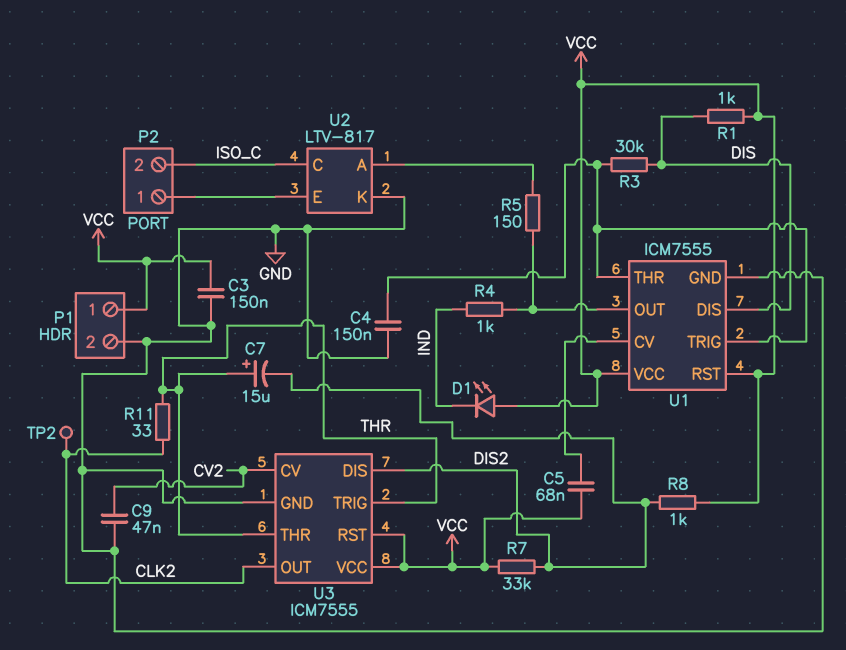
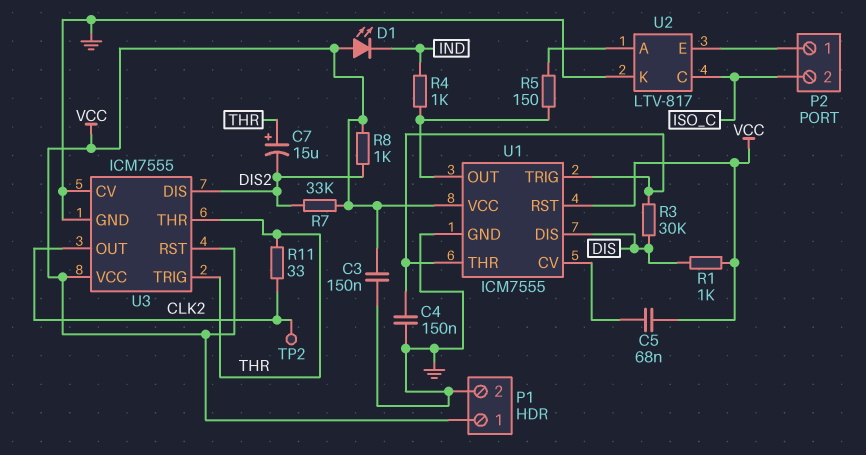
C9: 47nF (CV2, GND) -> none
U3 pin CV: CV2 -> GND

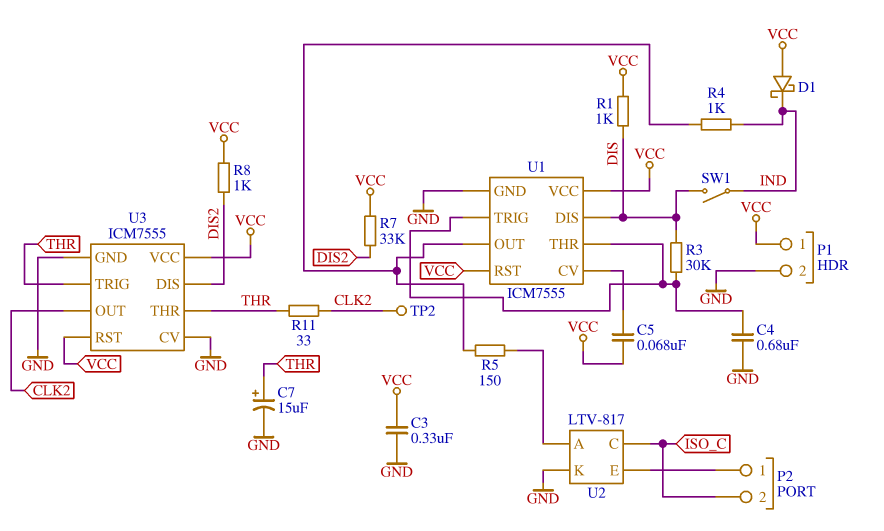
C3: 150nF (GND, VCC) -> 330nF (GND, VCC)
C4: 150nF (GND, U1/THR) -> 680nF (GND, U1/THR)
C7: 15uF (plus THR, minus DIS2) -> 15uF (plus THR, minus GND)
D1: LED (A VCC, K IND) -> schottky (A VCC, K IND)
SW1: none -> switch (DIS, IND)

